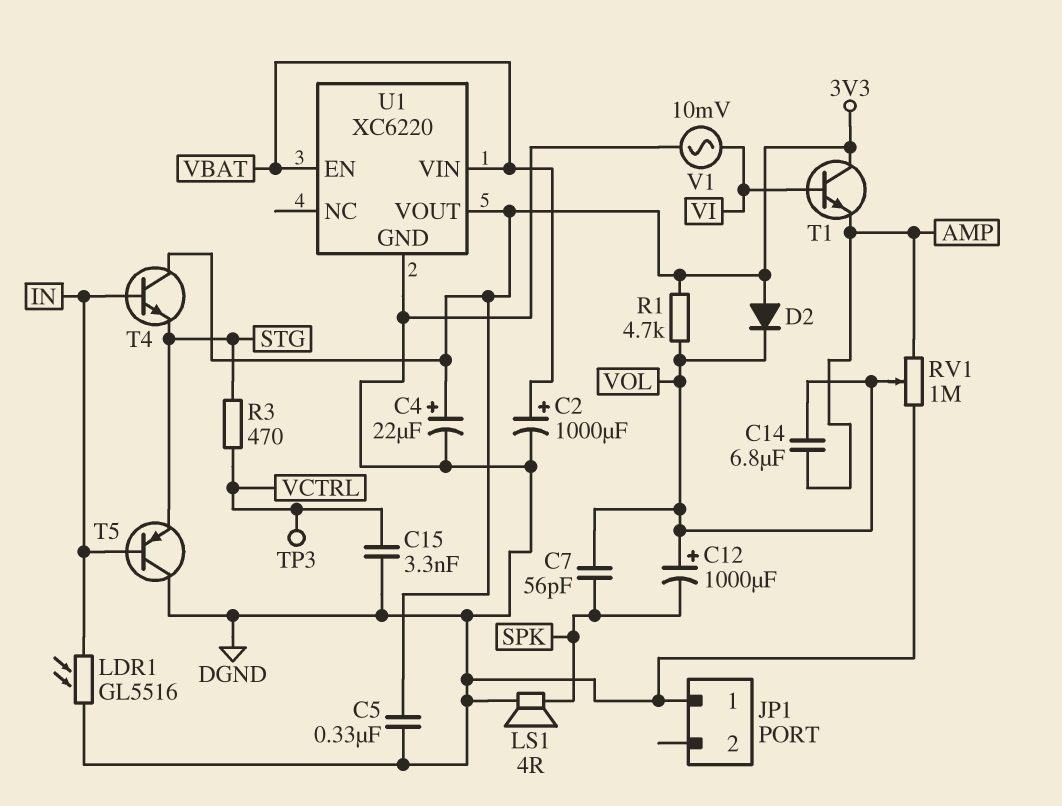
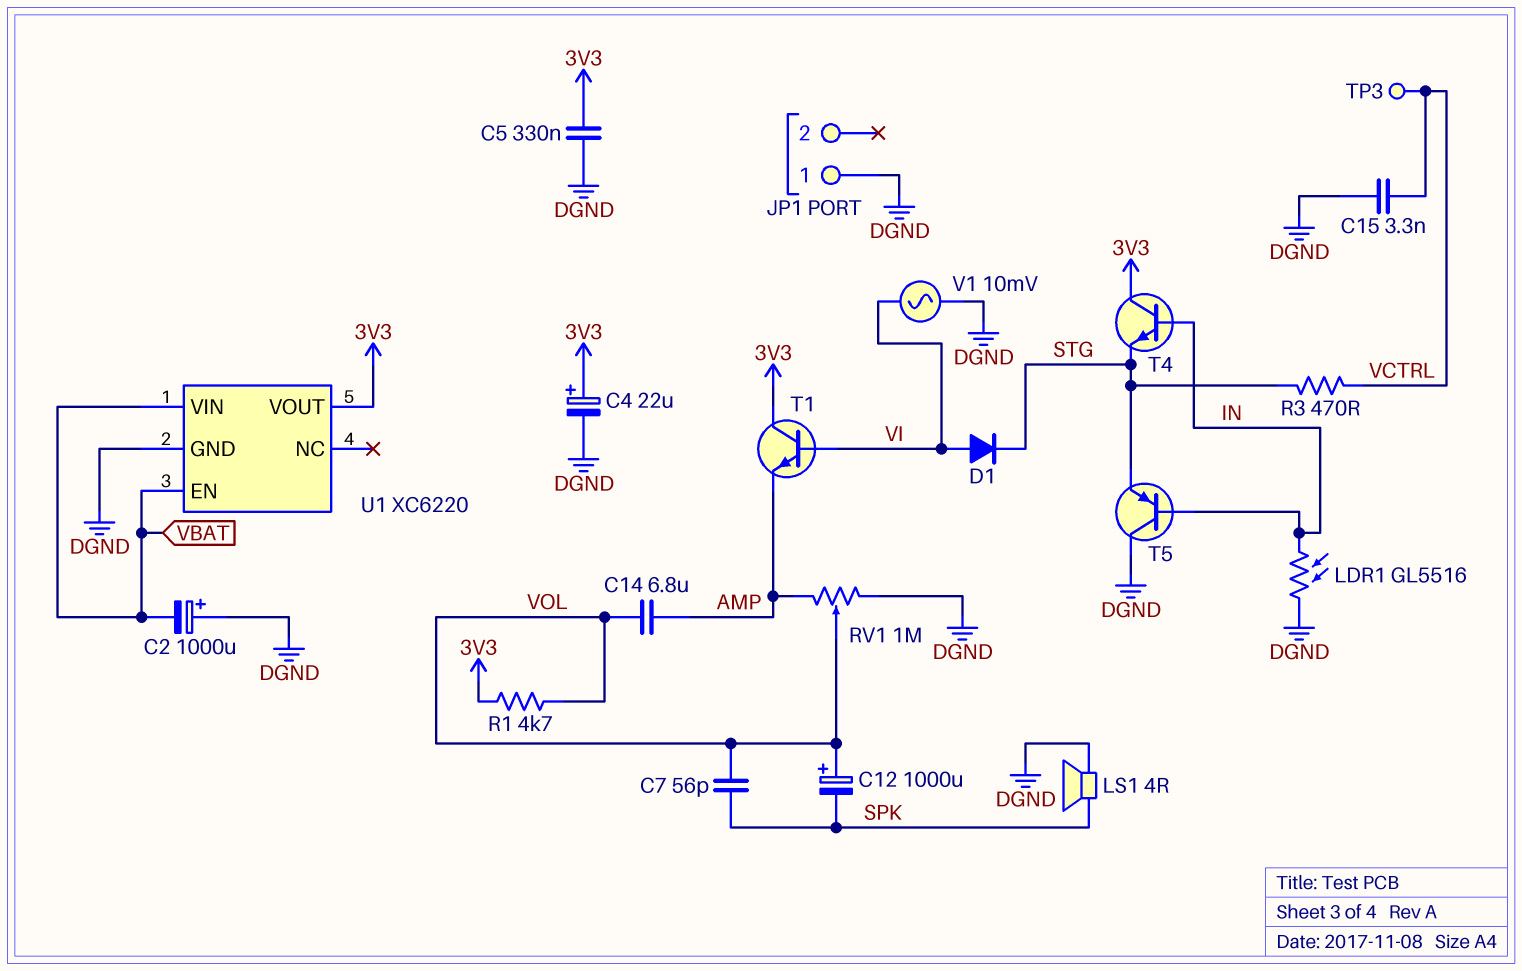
C2: 1000uF (plus VBAT, minus DGND) -> 1000uF (plus DGND, minus VBAT)
D1: none -> diode (A VI, K STG)
D2: diode (A 3V3, K VOL) -> none

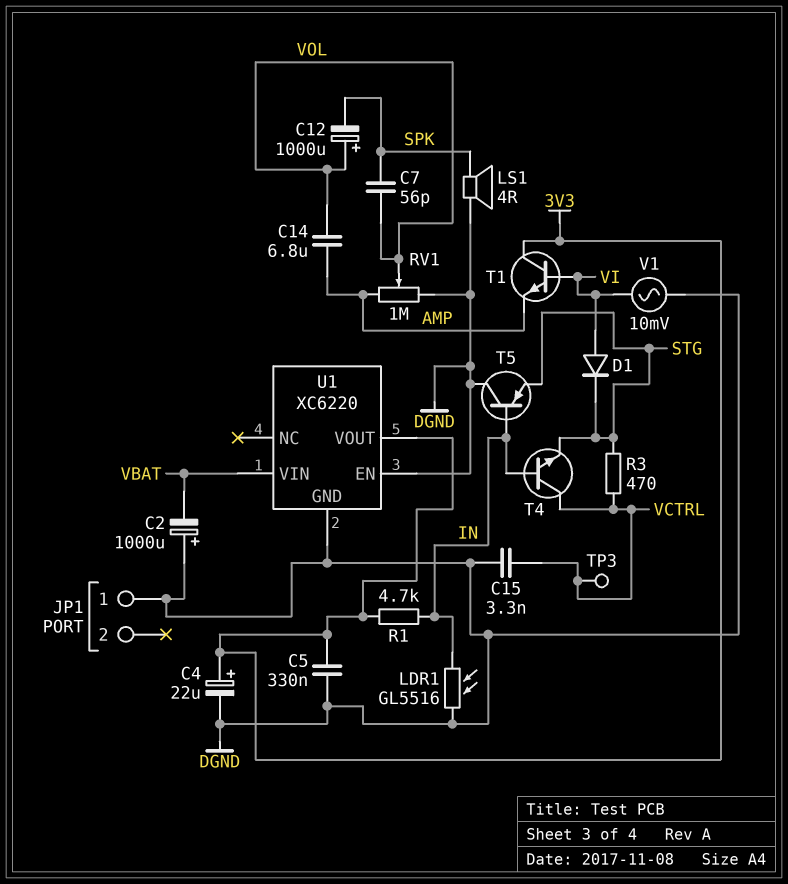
R1: 4.7k (3V3, VOL) -> 4.7k (3V3, IN)
T4: NPN (B IN, C 3V3, E STG) -> NPN (B IN, C VCTRL, E STG)
U1 pin EN: VBAT -> DGND

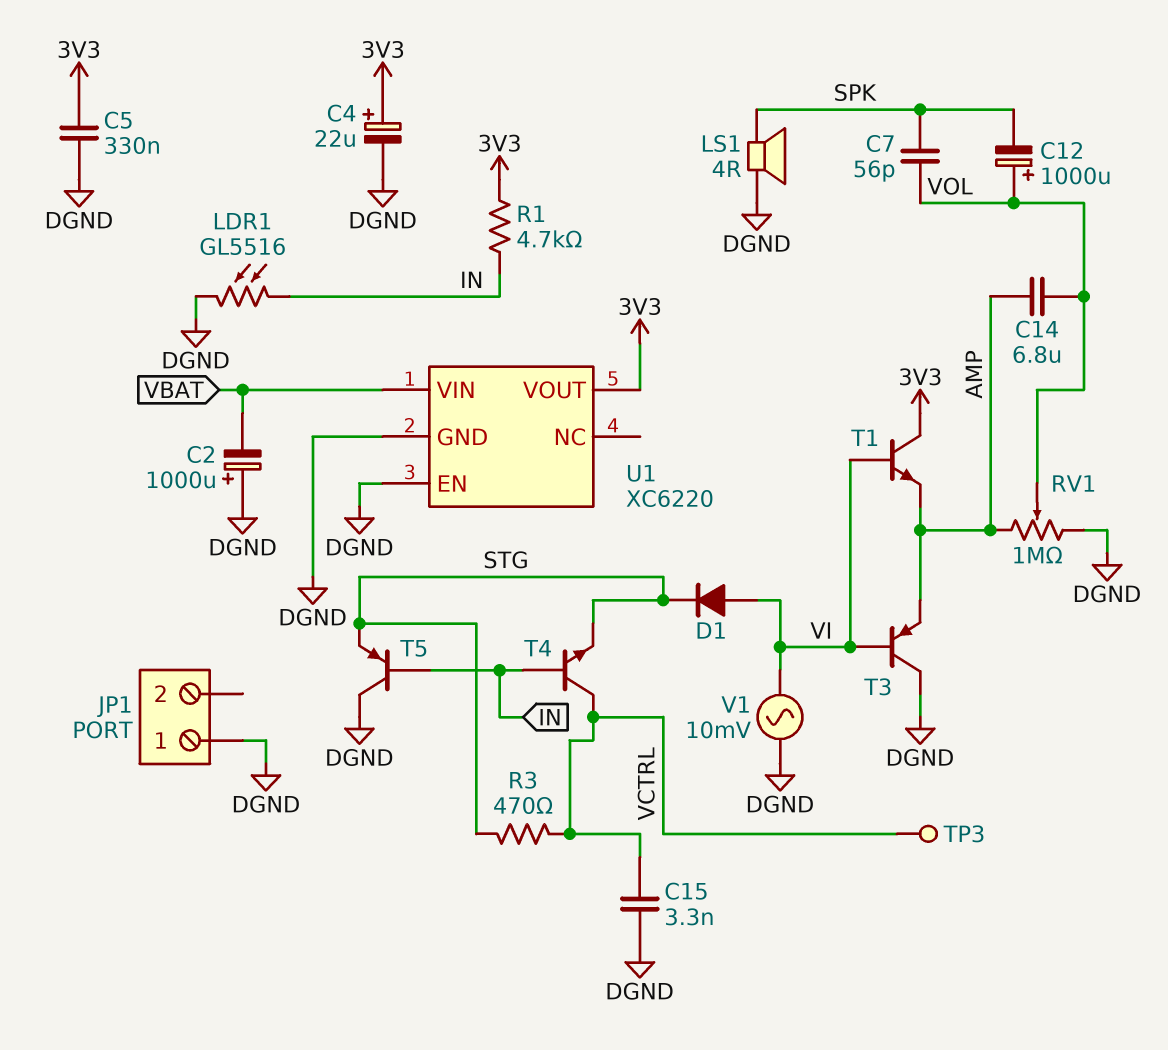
T3: none -> PNP (B VI, C DGND, E AMP)

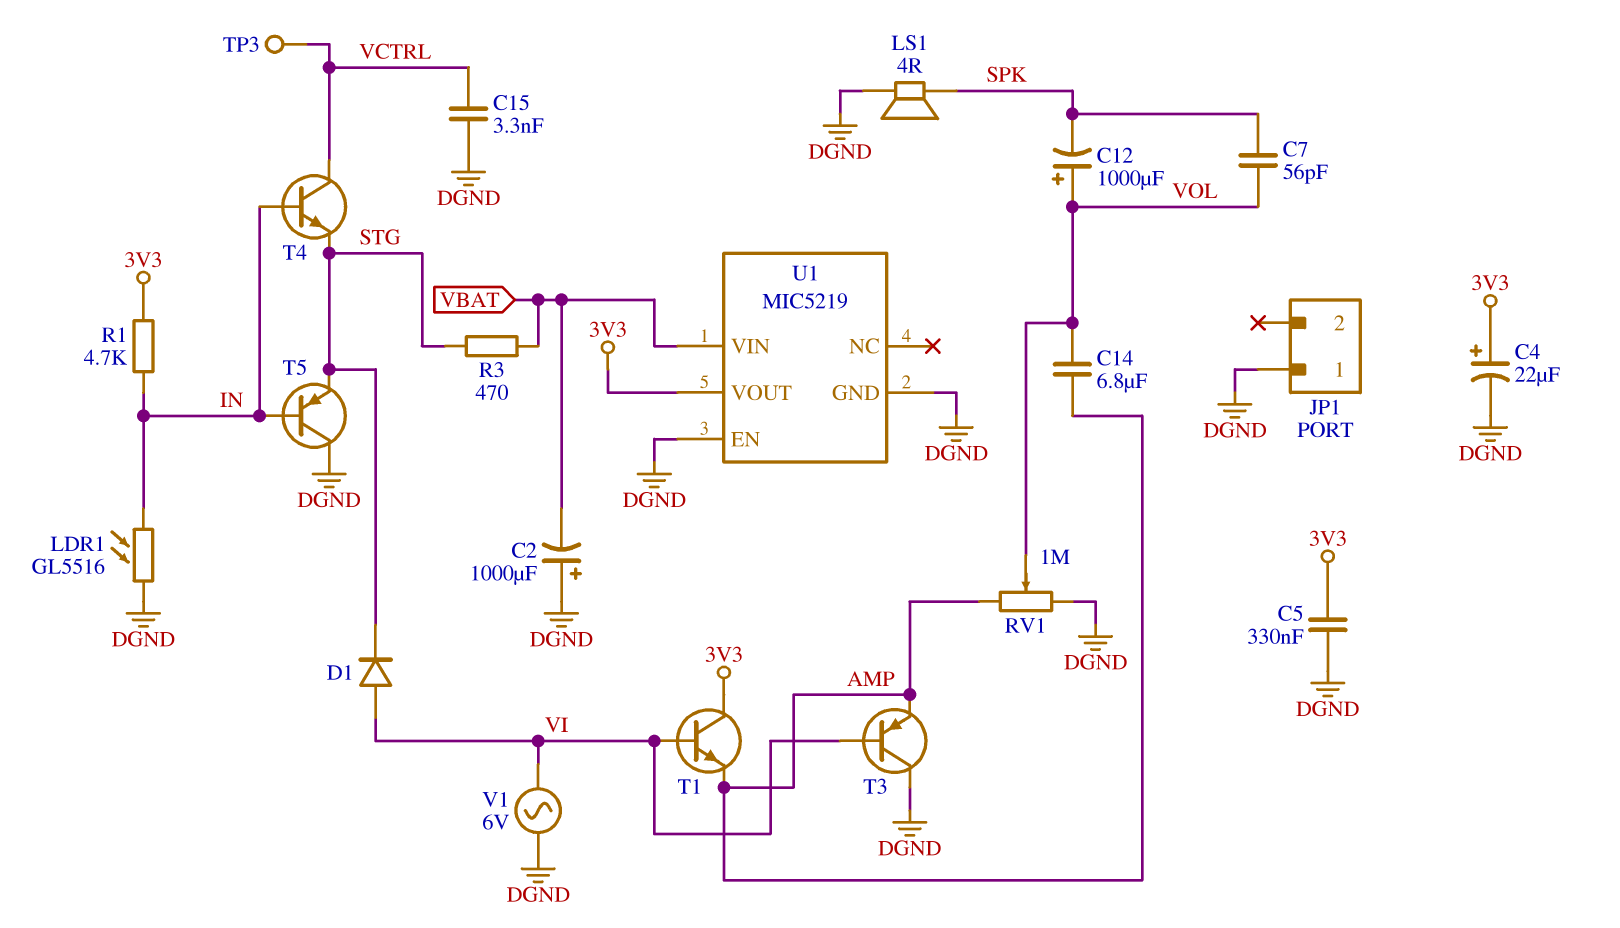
R3: 470 (STG, VCTRL) -> 470 (STG, VBAT)
U1: XC6220 -> MIC5219
V1: AC 10mV (DGND, VI) -> AC 6V (DGND, VI)

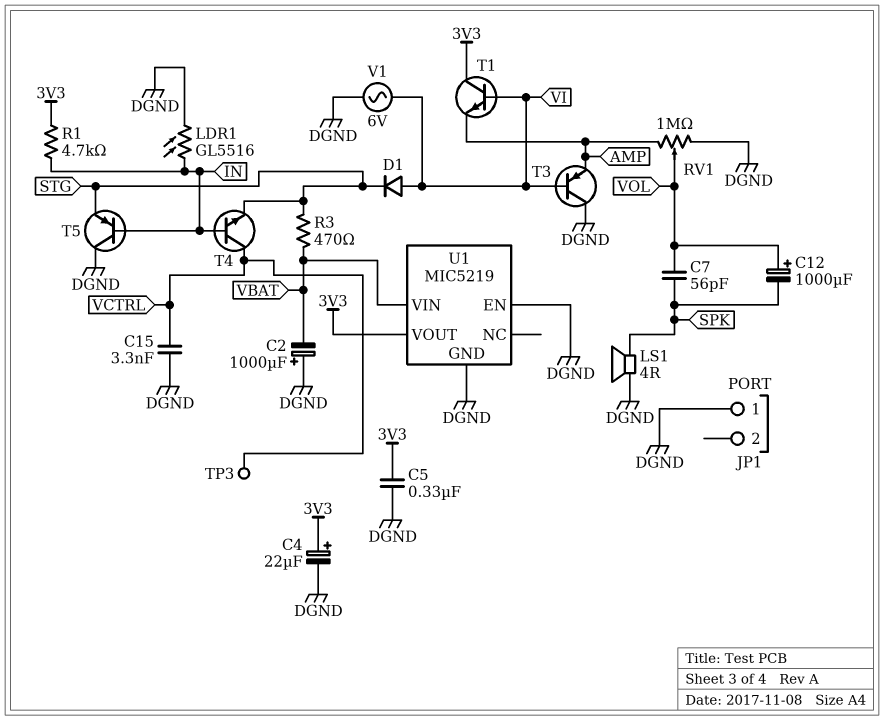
C14: 6.8uF (AMP, VOL) -> none

